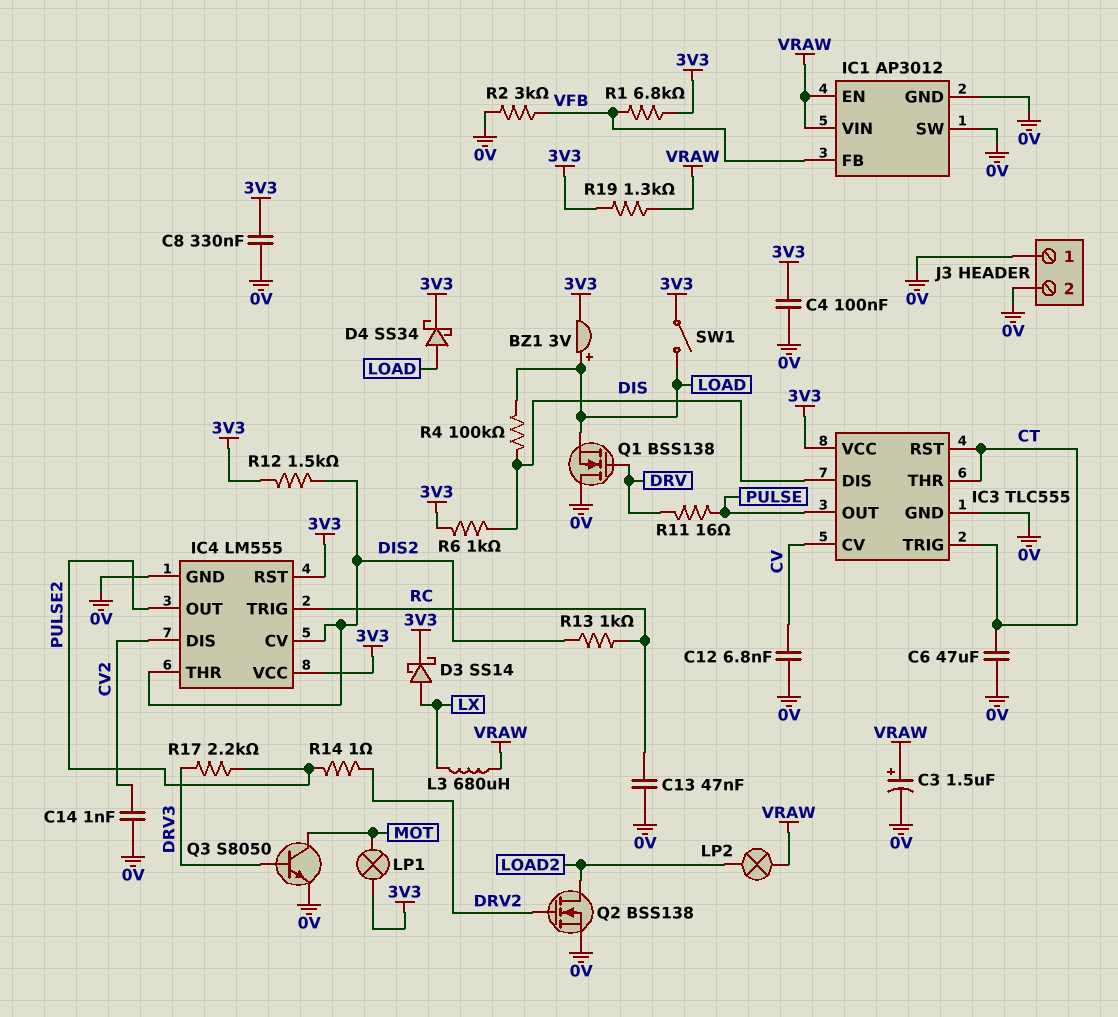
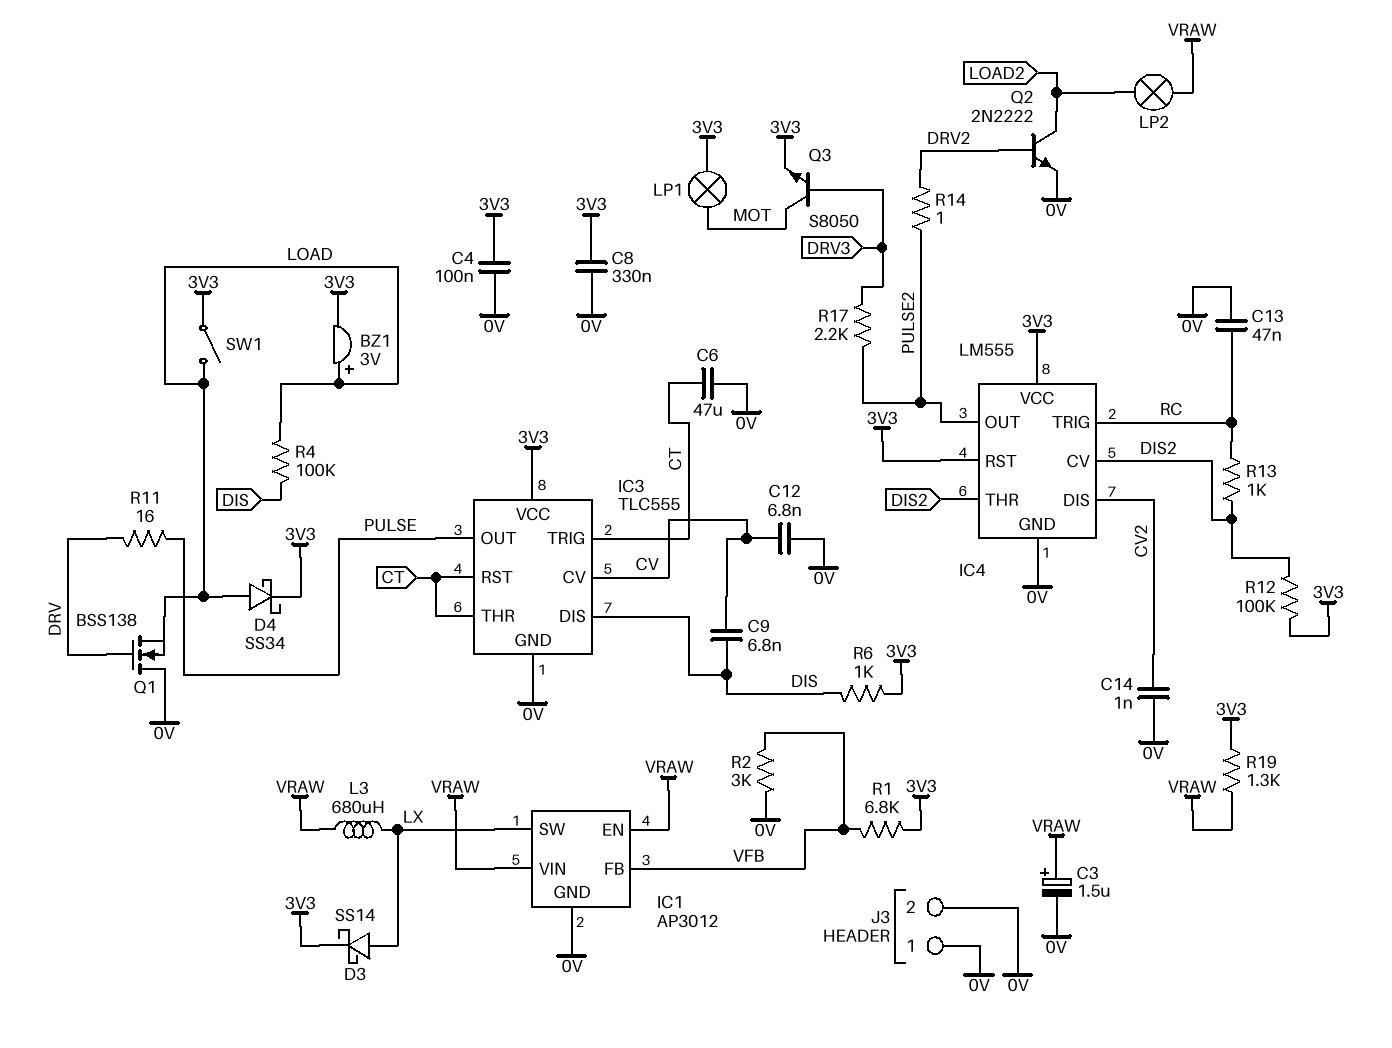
C9: none -> 6.8nF (CV, DIS)
IC1 pin SW: 0V -> LX
Q2: NMOS BSS138 (G DRV2, D LOAD2, S 0V) -> NPN 2N2222 (B DRV2, C LOAD2, E 0V)
Q3: NPN S8050 (B DRV3, C MOT, E 0V) -> NPN S8050 (B DRV3, C MOT, E 3V3)
R12: 1.5k (3V3, DIS2) -> 100k (3V3, DIS2)

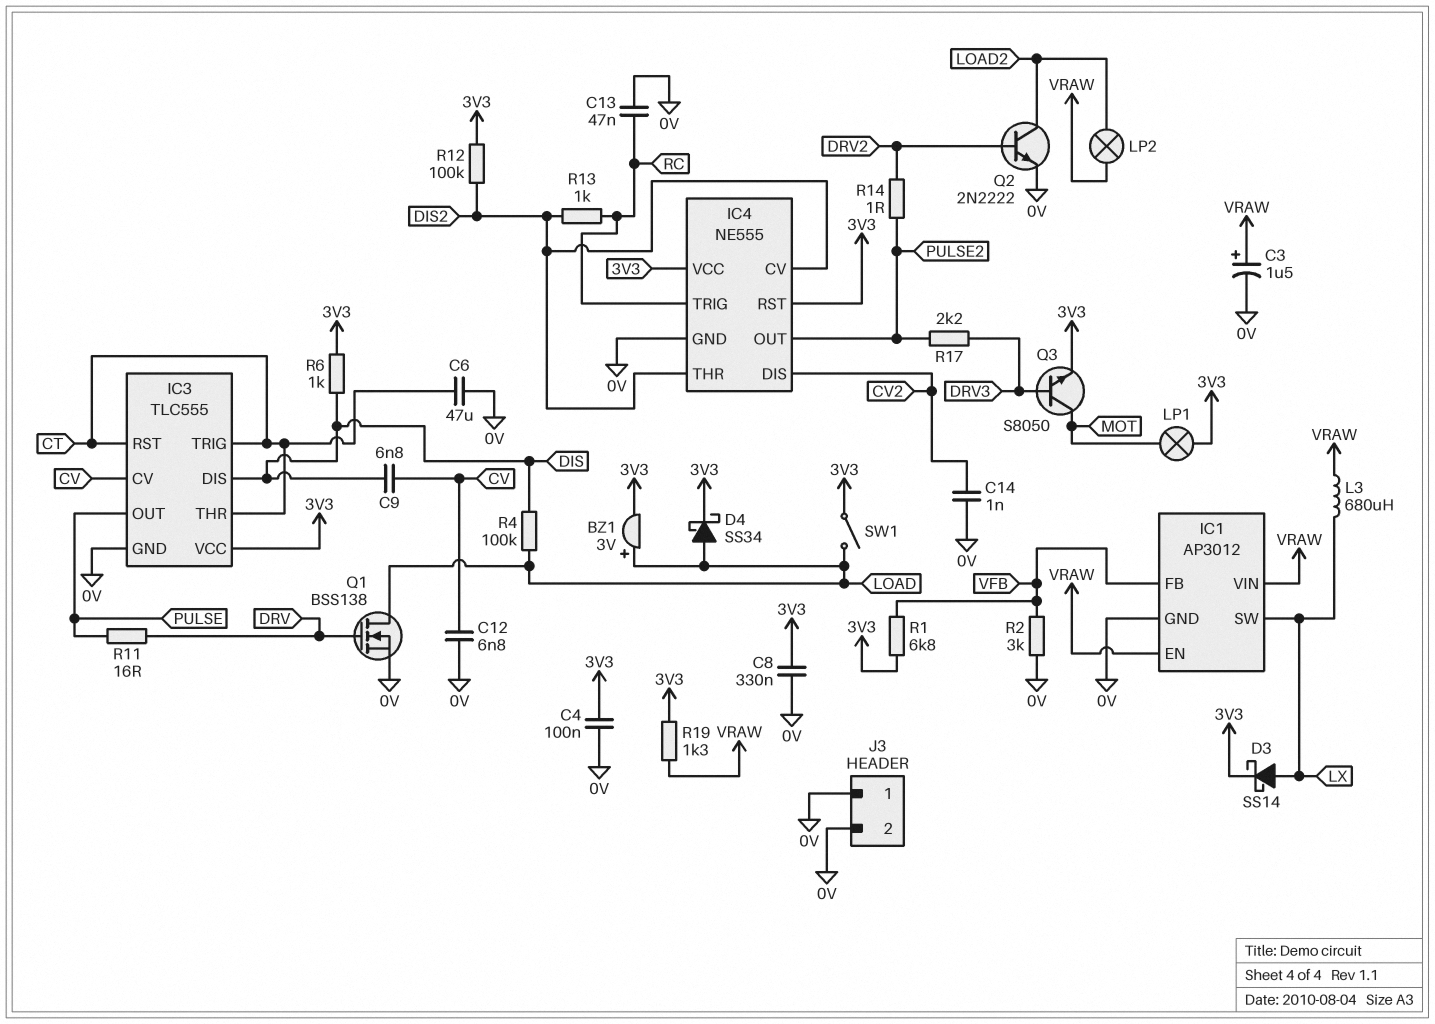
IC4: LM555 -> NE555
Q1: NMOS BSS138 (G DRV, D 0V, S LOAD) -> NMOS BSS138 (G DRV, D LOAD, S 0V)

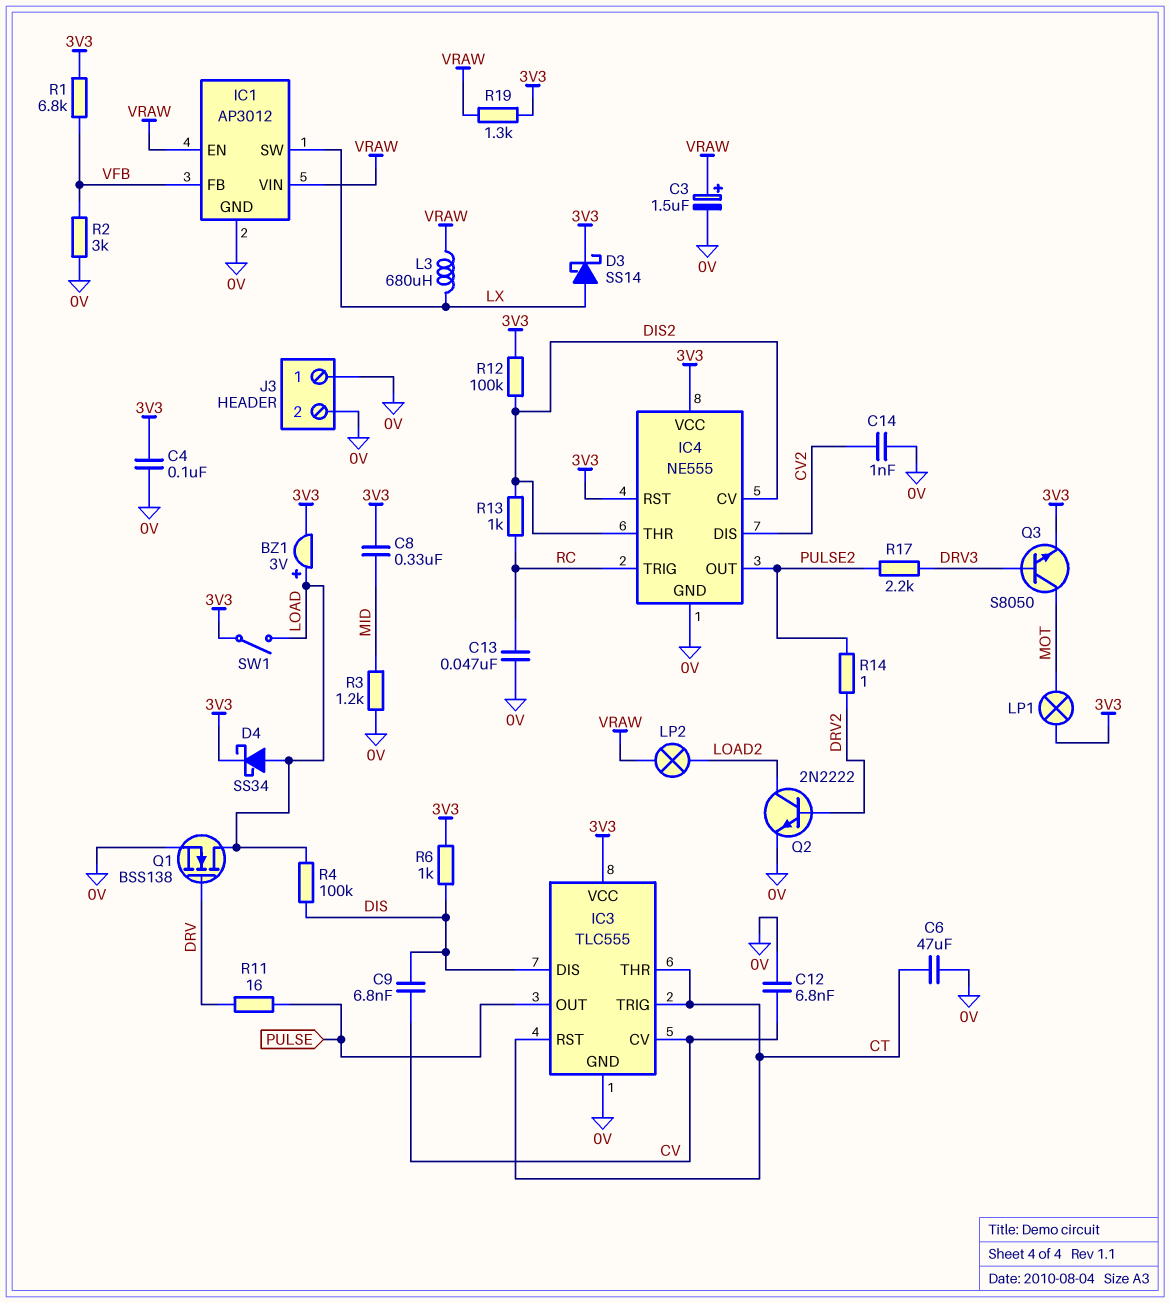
C8: 330nF (0V, 3V3) -> 330nF (3V3, MID)
R3: none -> 1.2k (0V, MID)

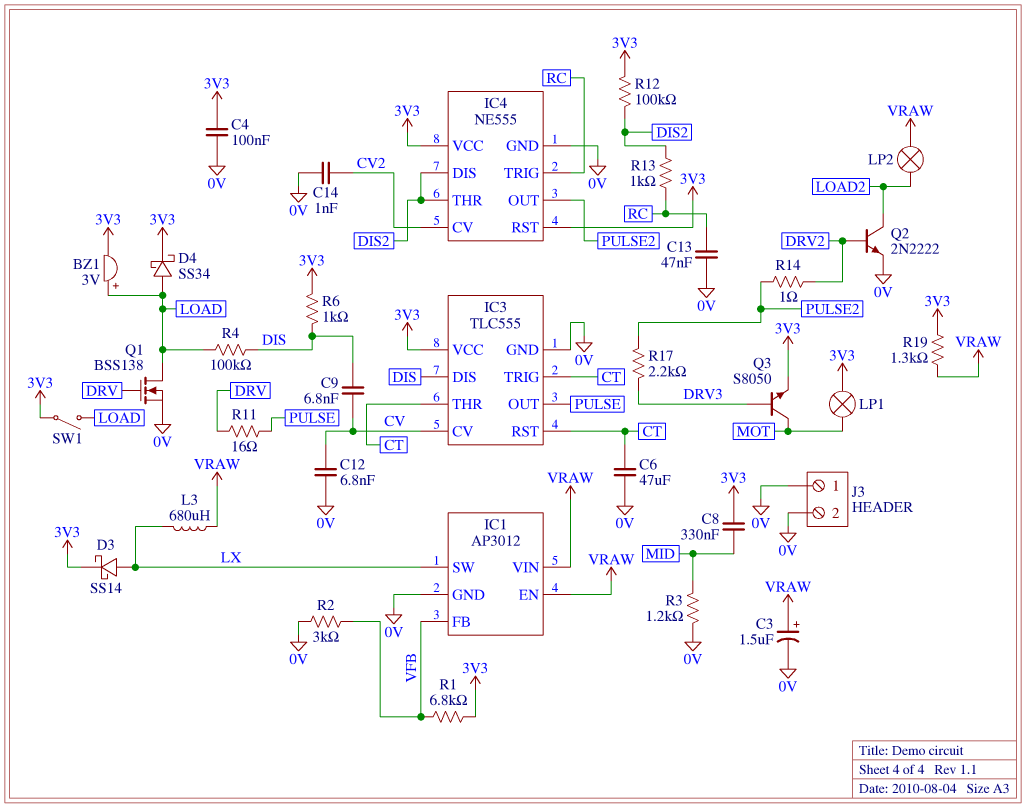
IC4 pin CV: DIS2 -> CV2
IC4 pin DIS: CV2 -> DIS2

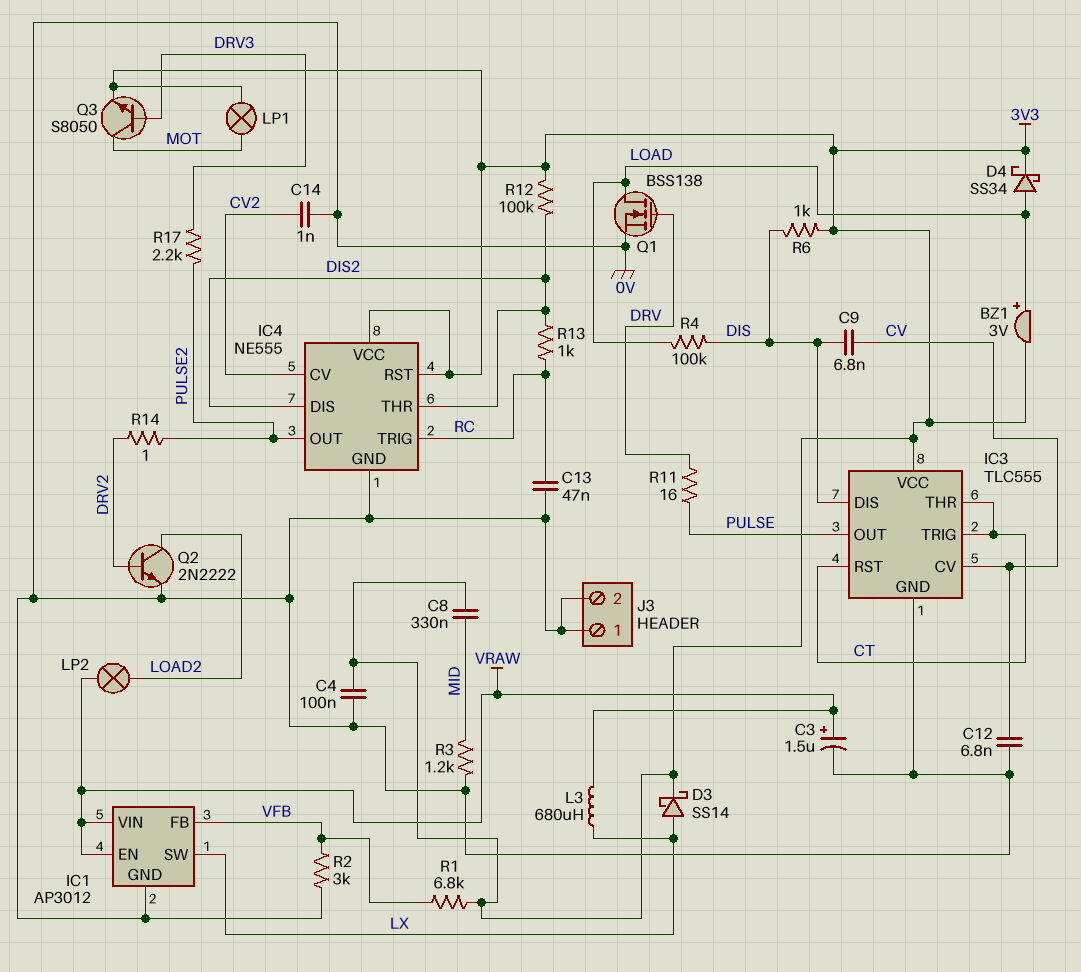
C6: 47uF (0V, CT) -> none
R19: 1.3k (3V3, VRAW) -> none
SW1: switch (3V3, LOAD) -> none

